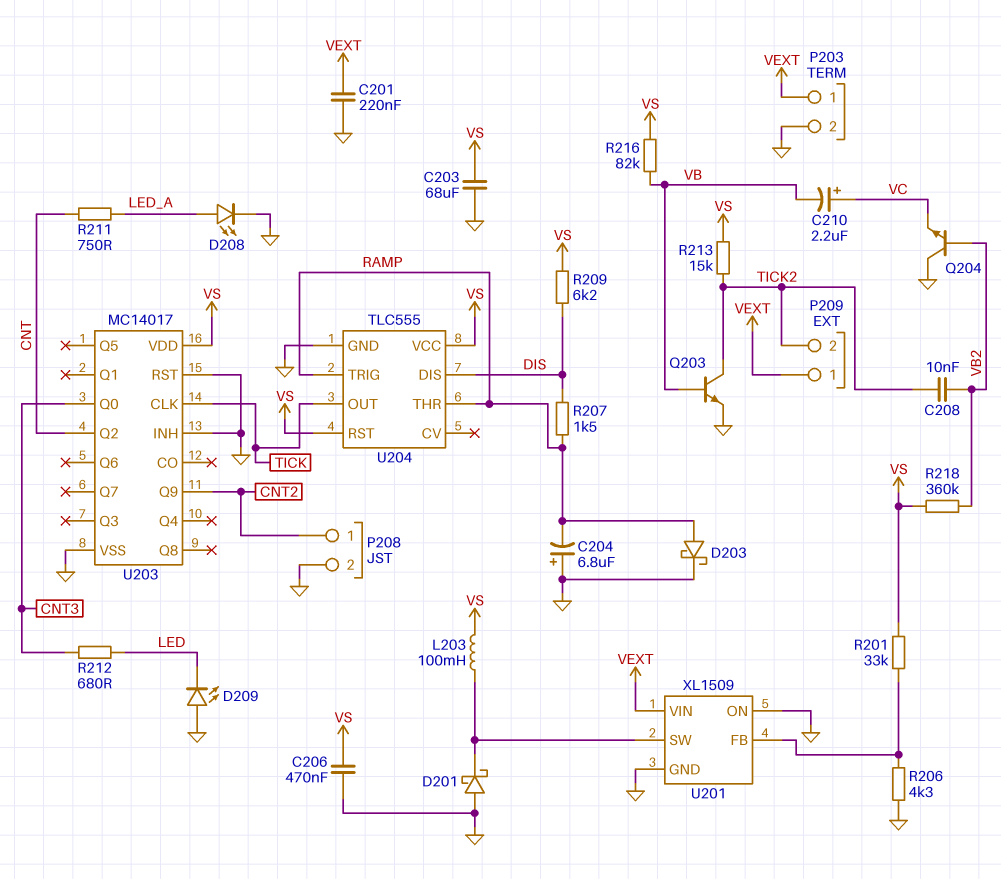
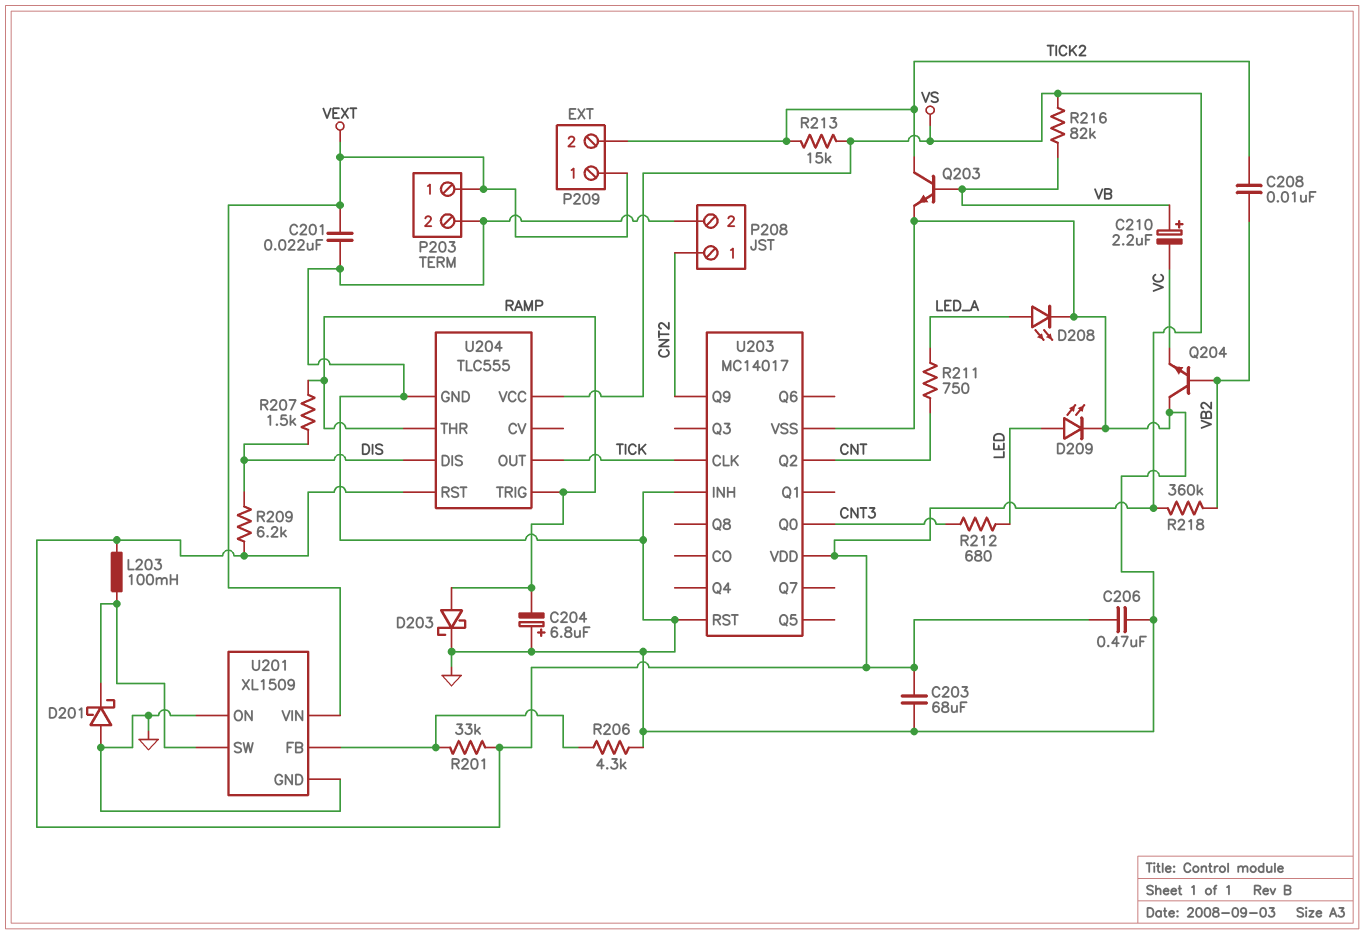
C201: 220nF (GND, VEXT) -> 22nF (GND, VEXT)
C210: 2.2uF (plus VC, minus VB) -> 2.2uF (plus VB, minus VC)
D209: LED (A GND, K LED) -> LED (A LED, K GND)

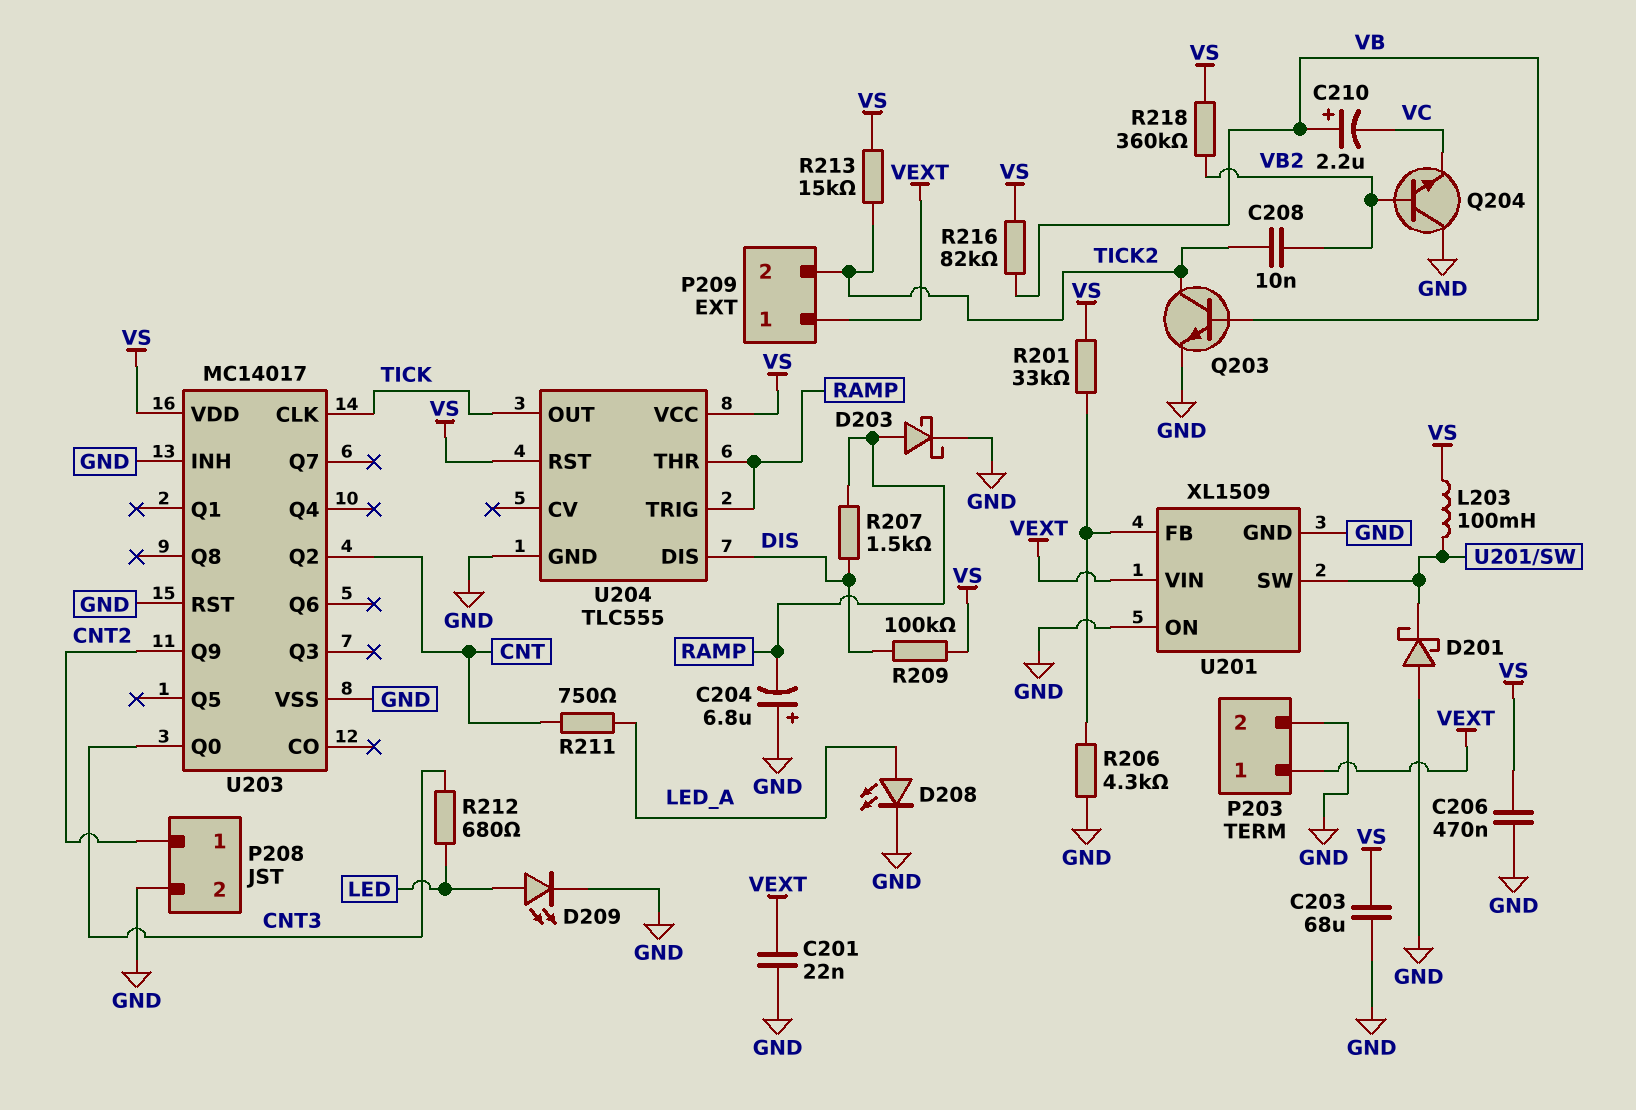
R209: 6.2k (DIS, VS) -> 100k (DIS, VS)

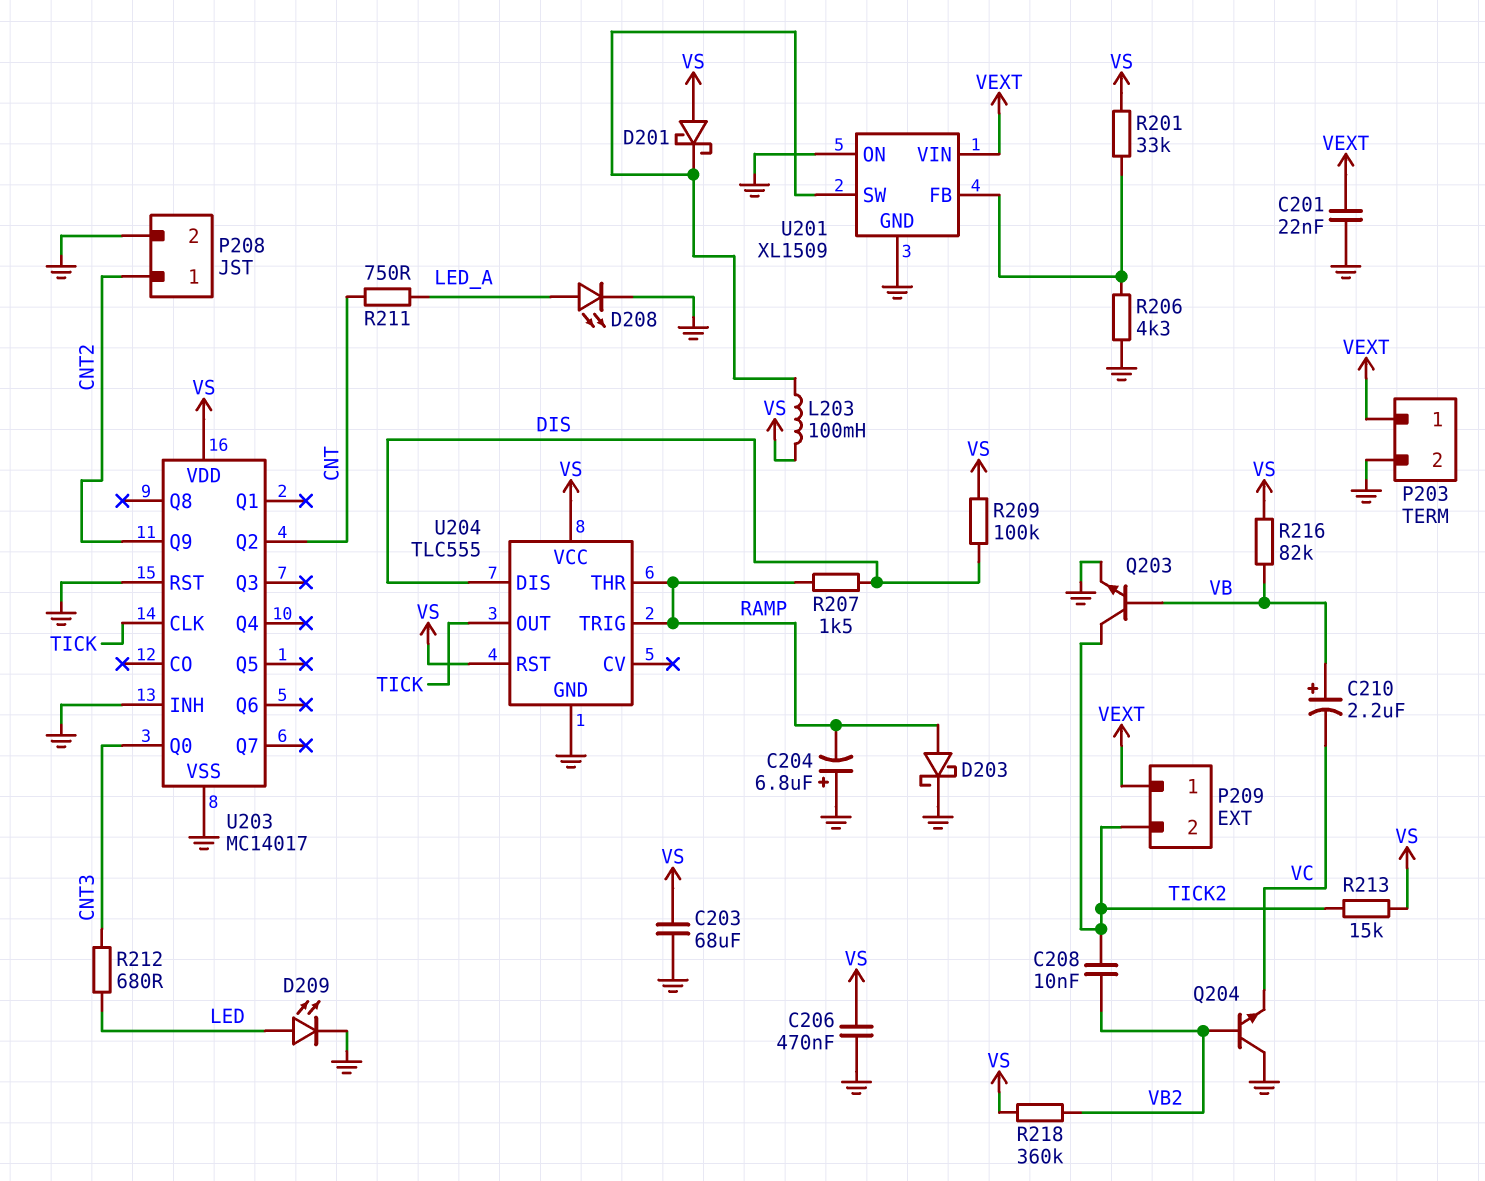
D201: schottky (A GND, K U201/SW) -> schottky (A VS, K U201/SW)

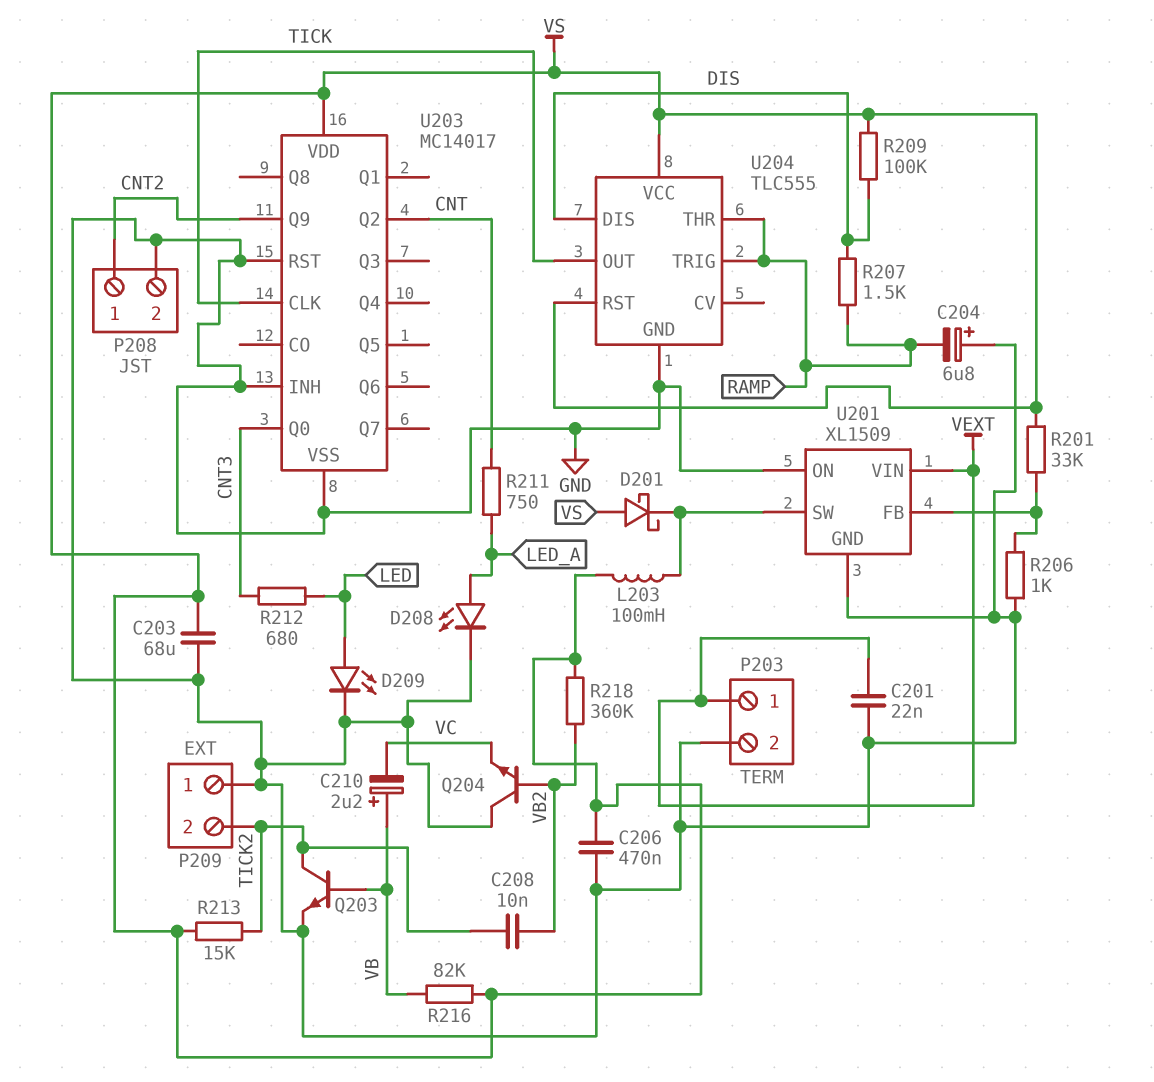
D203: schottky (A RAMP, K GND) -> none
P209 pin 1: VEXT -> GND
R206: 4.3k (GND, U201/FB) -> 1k (GND, U201/FB)

